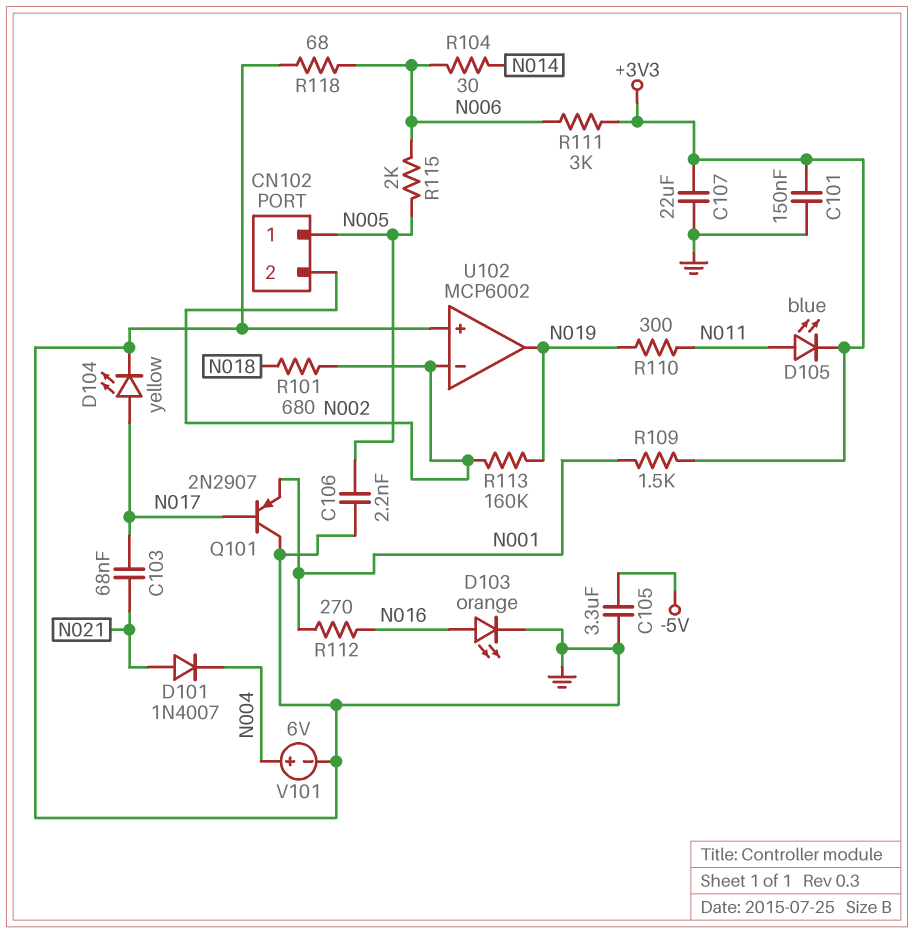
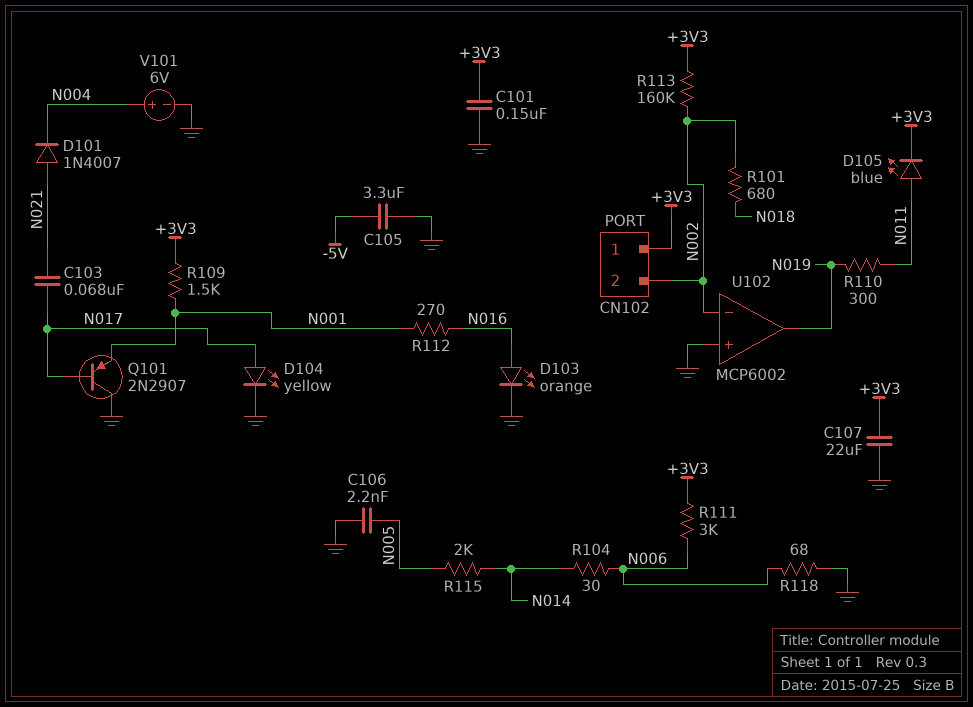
CN102 pin 1: N005 -> +3V3
R113: 160k (N002, N019) -> 160k (+3V3, N002)
R115: 2k (N005, N006) -> 2k (N005, N014)

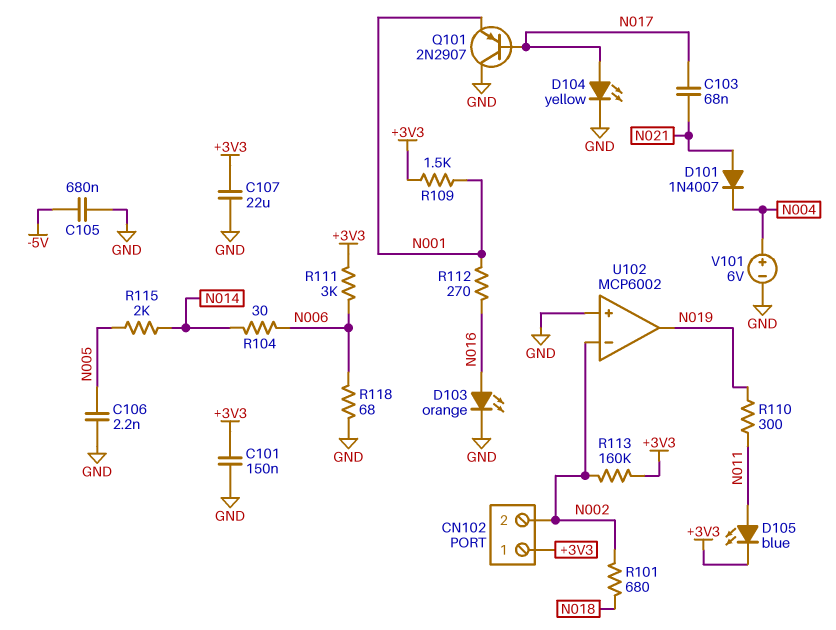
C105: 3.3uF (-5V, GND) -> 680nF (-5V, GND)

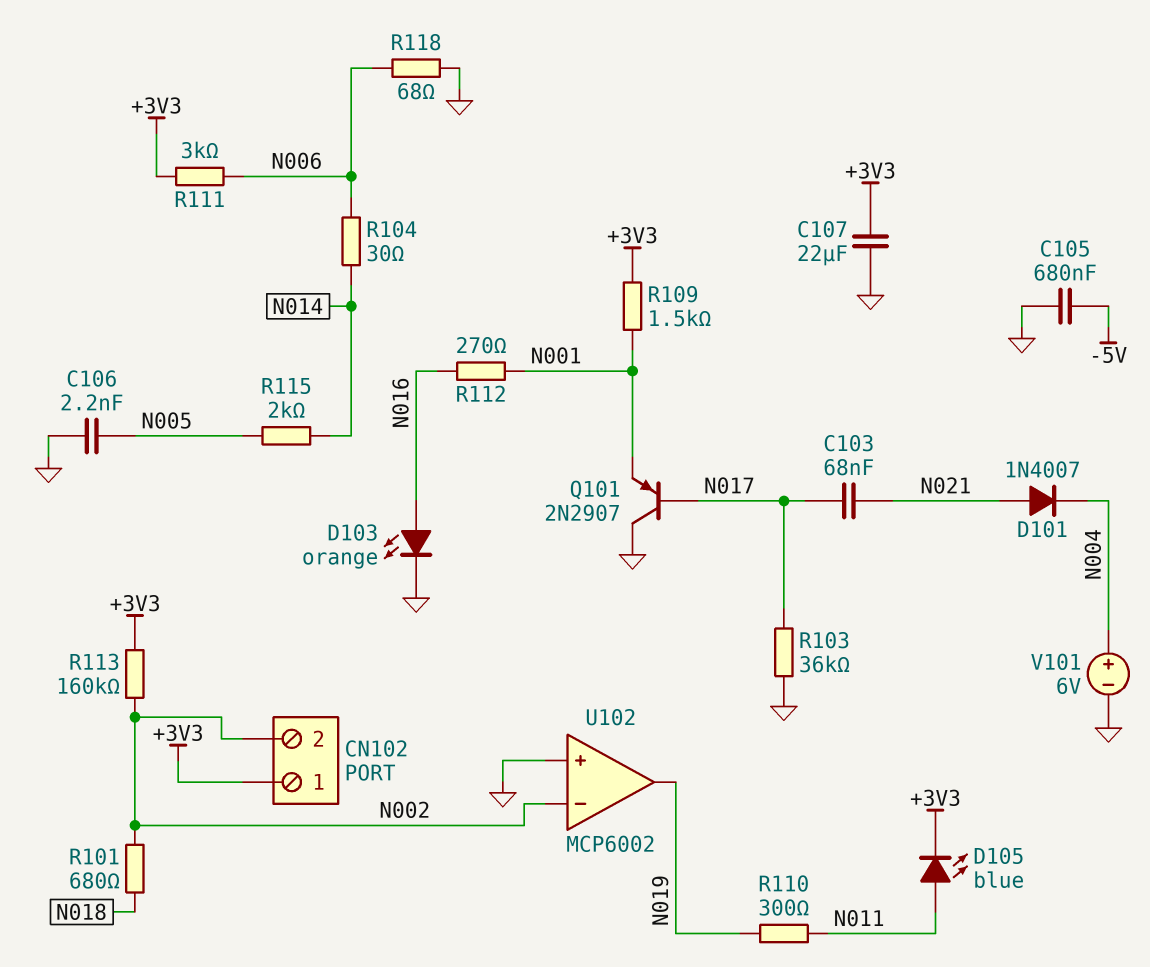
C101: 150nF (+3V3, GND) -> none
D104: LED yellow (A N017, K GND) -> none
R103: none -> 36k (GND, N017)

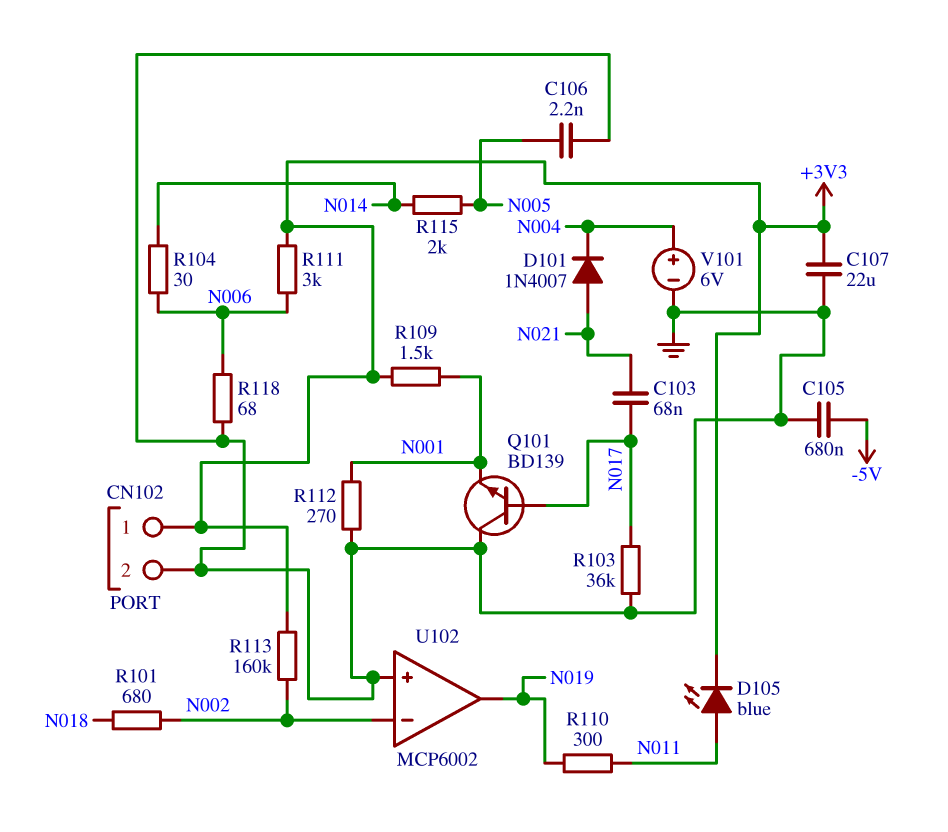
CN102 pin 2: N002 -> GND
D103: LED orange (A N016, K GND) -> none
Q101: PNP 2N2907 (B N017, C GND, E N001) -> NPN BD139 (B N017, C GND, E N001)
R112: 270 (N001, N016) -> 270 (GND, N001)

